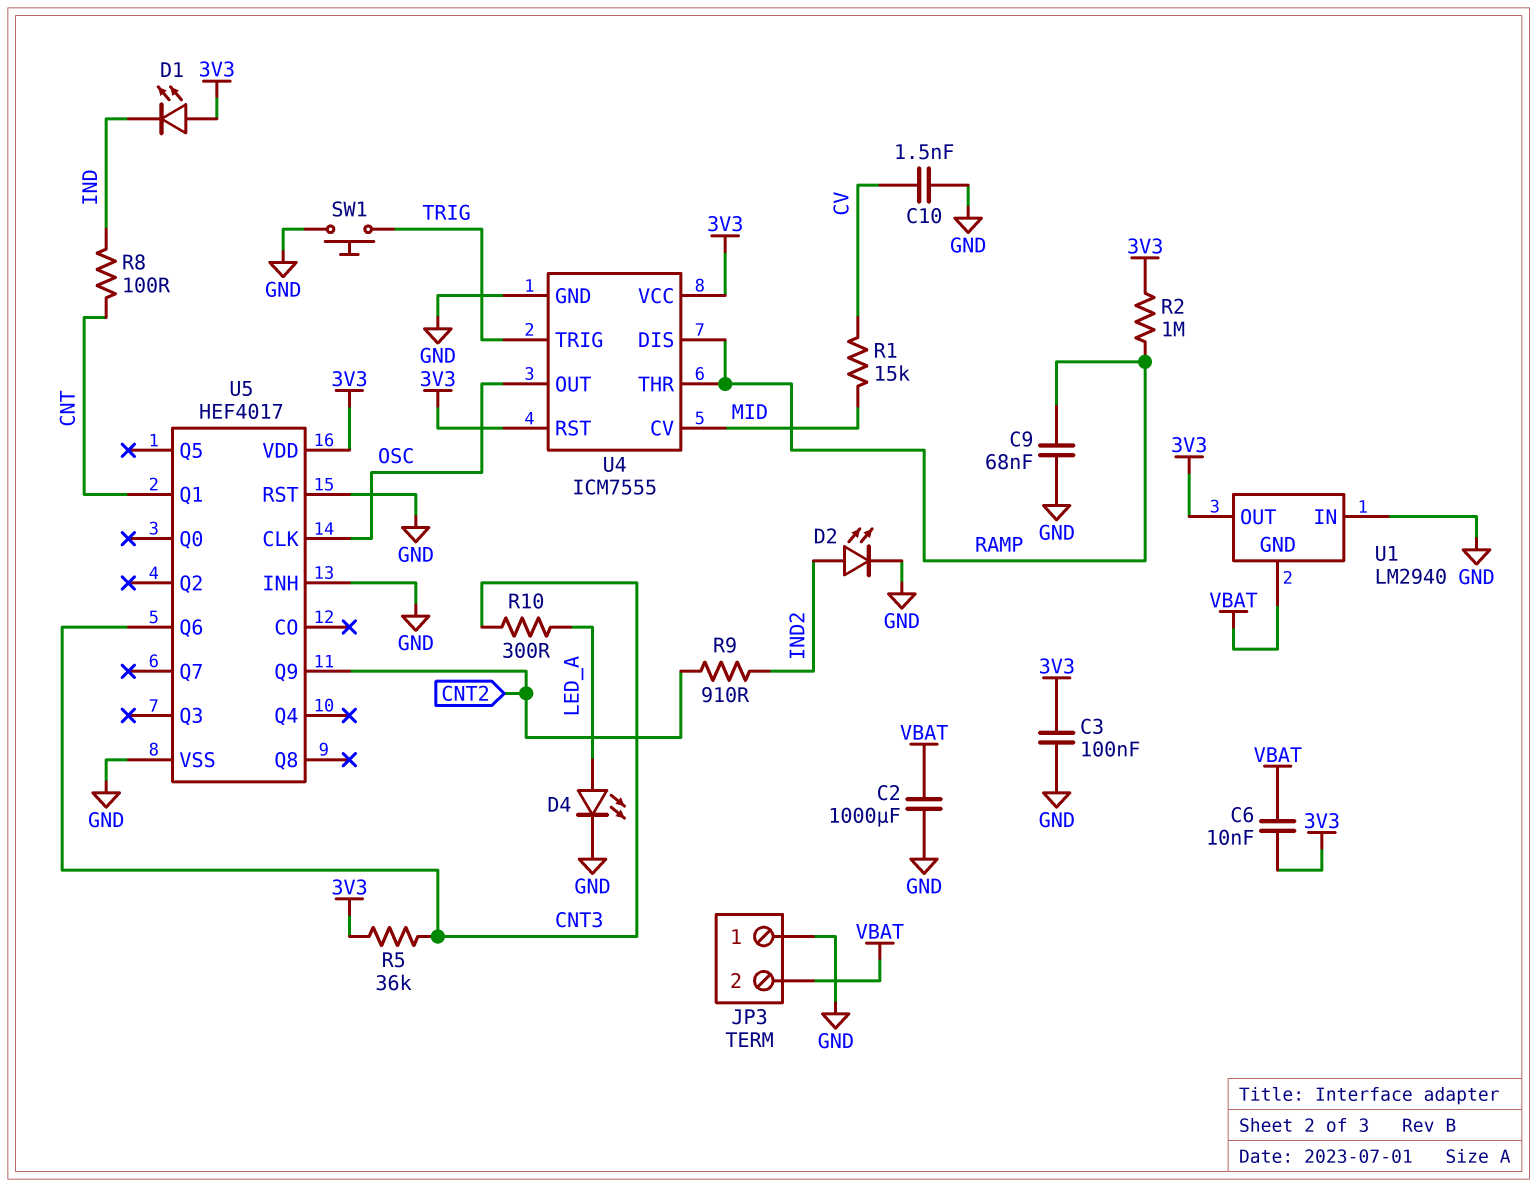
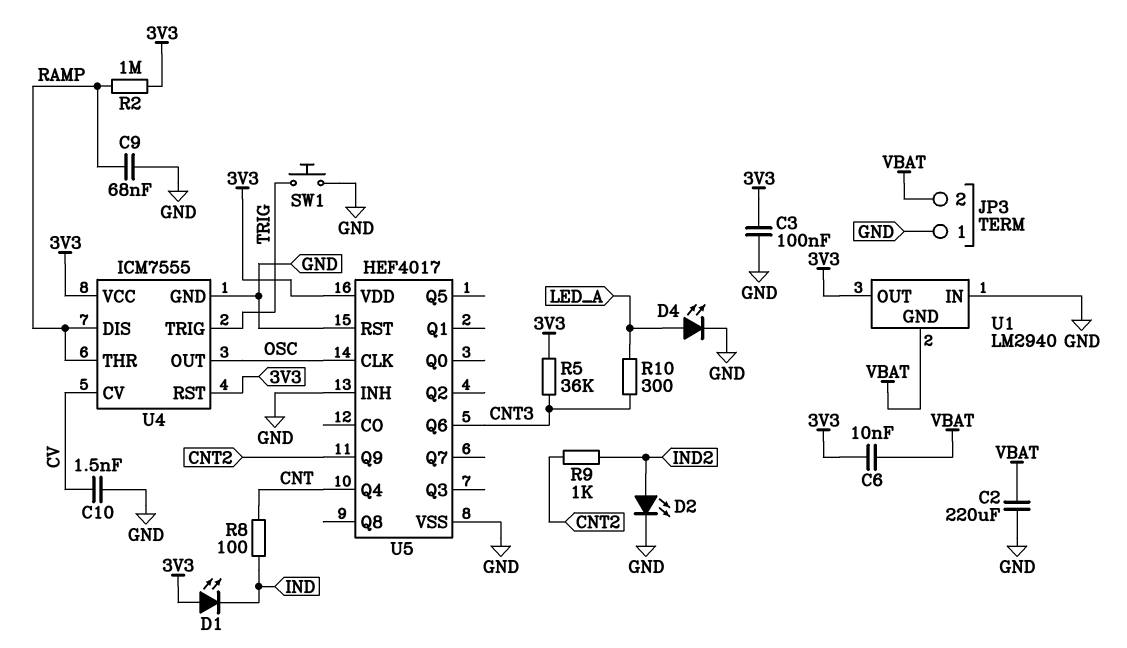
C2: 1000uF (GND, VBAT) -> 220uF (GND, VBAT)
R1: 15k (CV, MID) -> none
R9: 910 (CNT2, IND2) -> 1k (CNT2, IND2)
U4 pin CV: MID -> CV
U5 pin Q1: CNT -> none
U5 pin Q4: none -> CNT

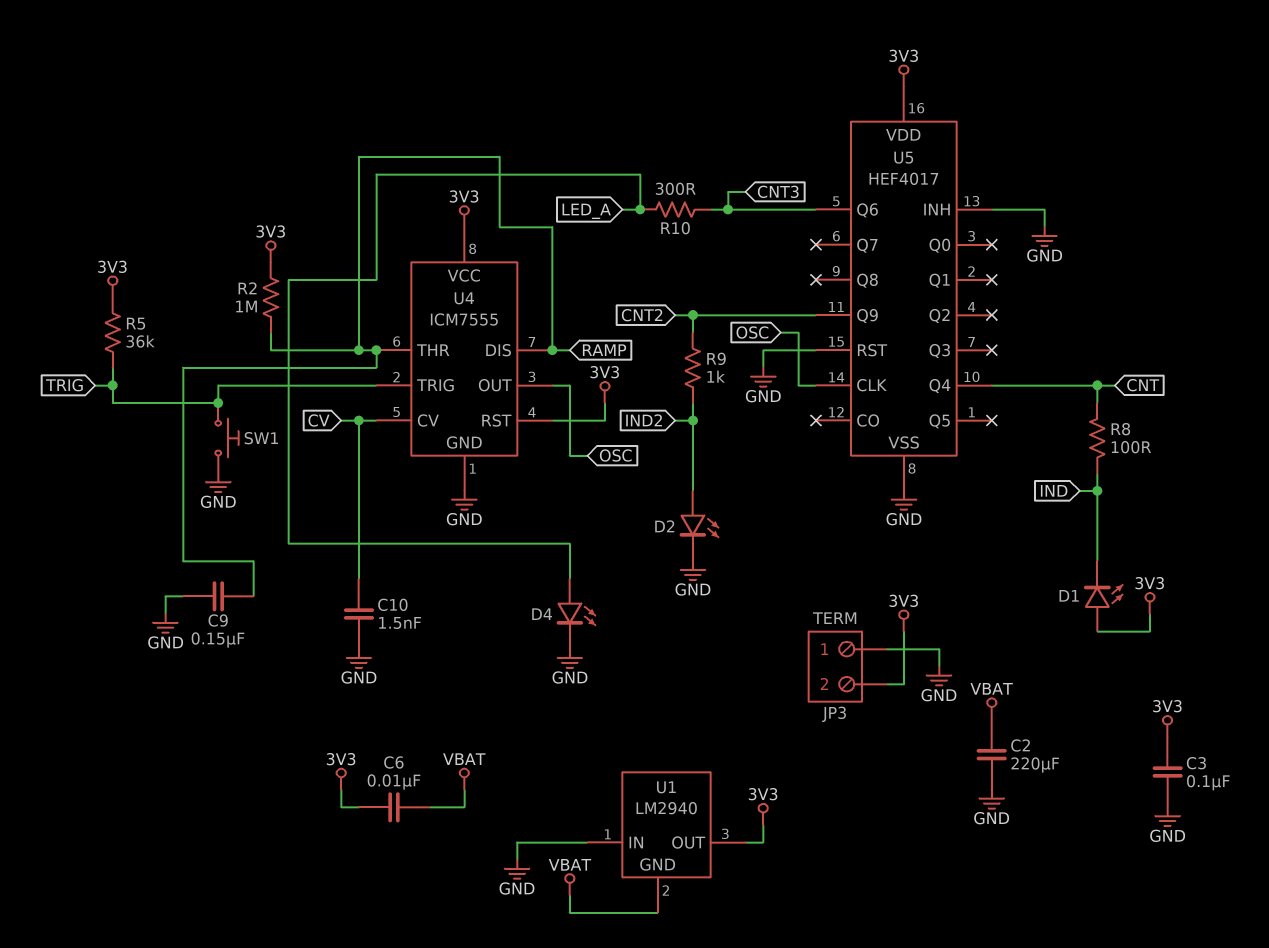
C9: 68nF (GND, RAMP) -> 150nF (GND, RAMP)
JP3 pin 2: VBAT -> 3V3
R5: 36k (3V3, CNT3) -> 36k (3V3, TRIG)

